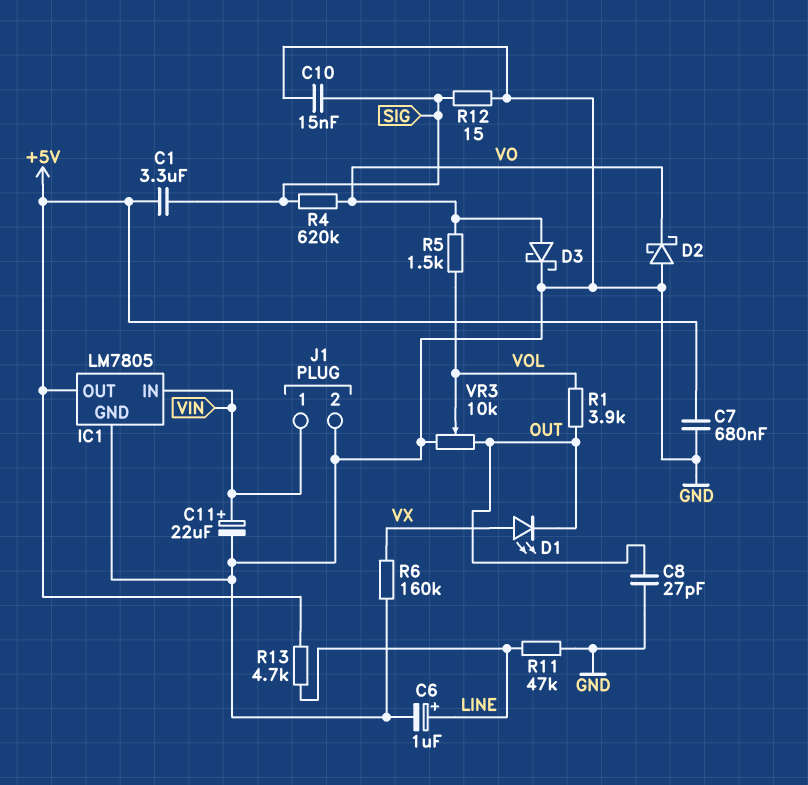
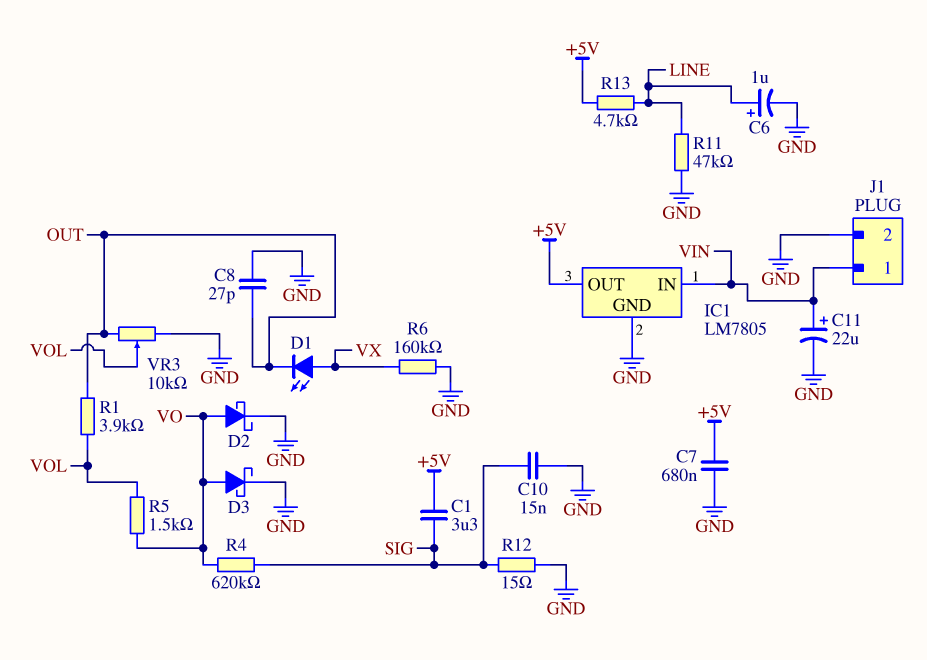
D2: schottky (A GND, K VO) -> schottky (A VO, K GND)

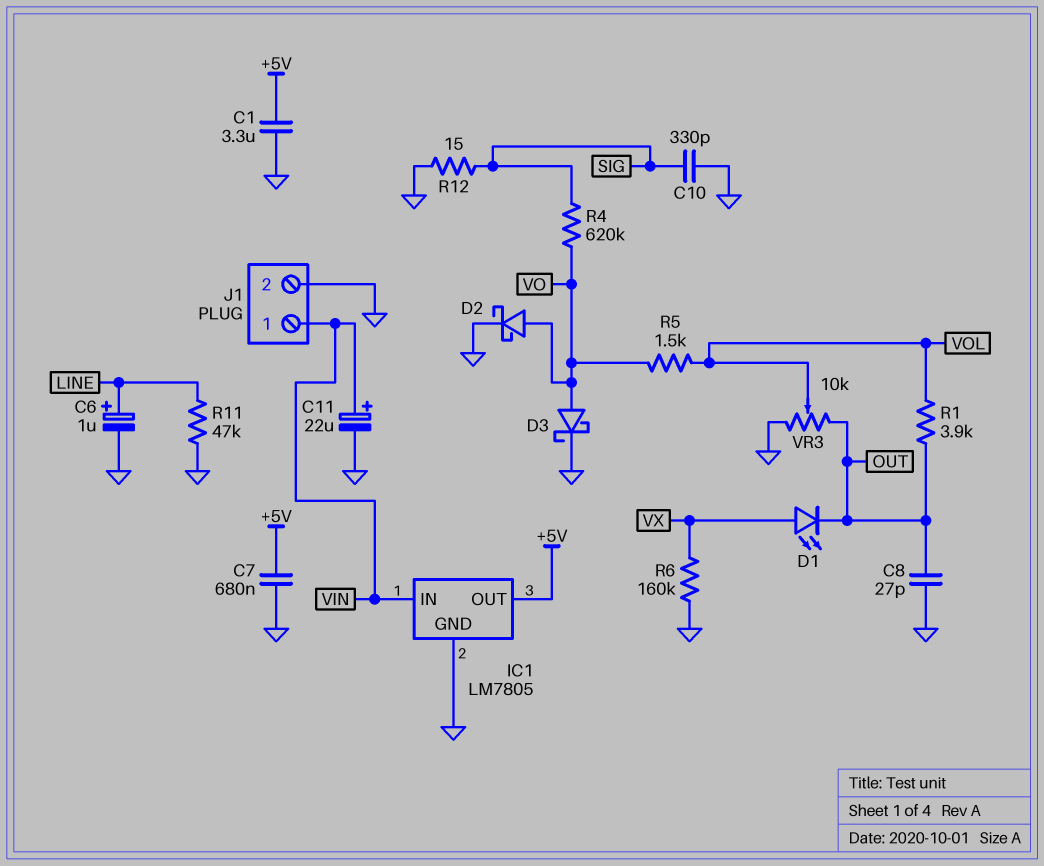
C1: 3.3uF (+5V, SIG) -> 3.3uF (+5V, GND)
C10: 15nF (GND, SIG) -> 330pF (GND, SIG)
R13: 4.7k (+5V, LINE) -> none

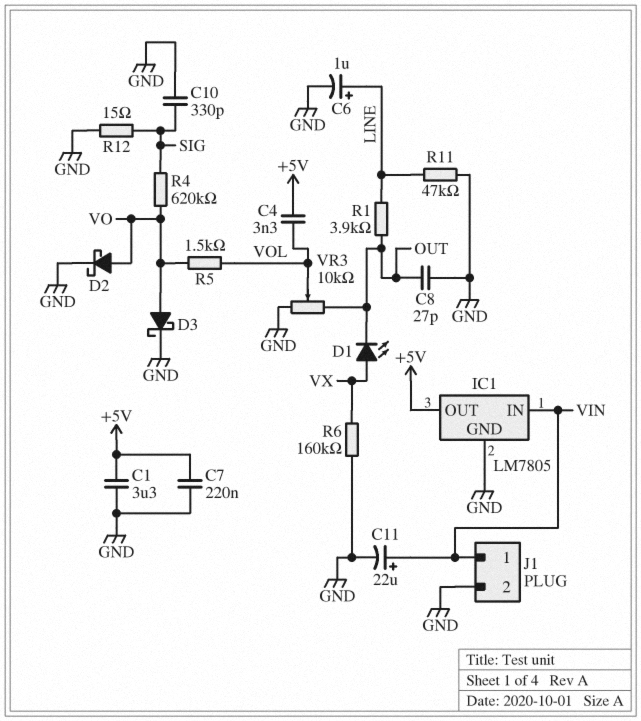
C4: none -> 3.3nF (+5V, VOL)
C7: 680nF (+5V, GND) -> 220nF (+5V, GND)
R1: 3.9k (OUT, VOL) -> 3.9k (LINE, OUT)

